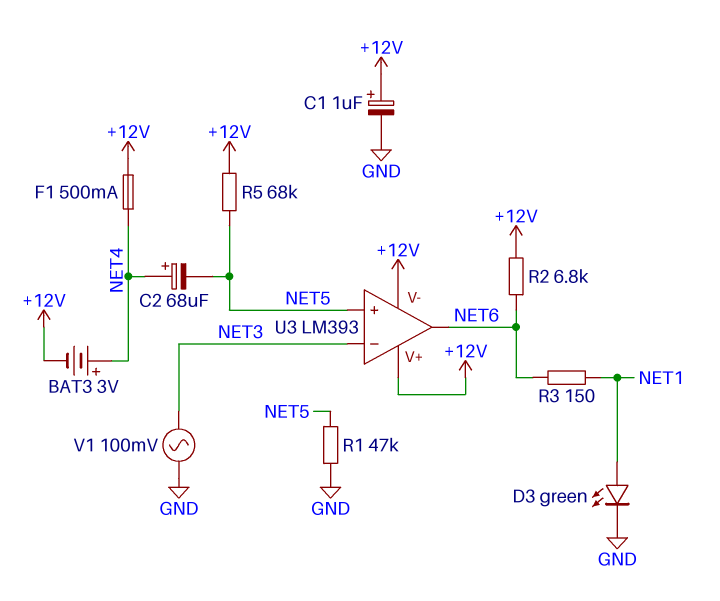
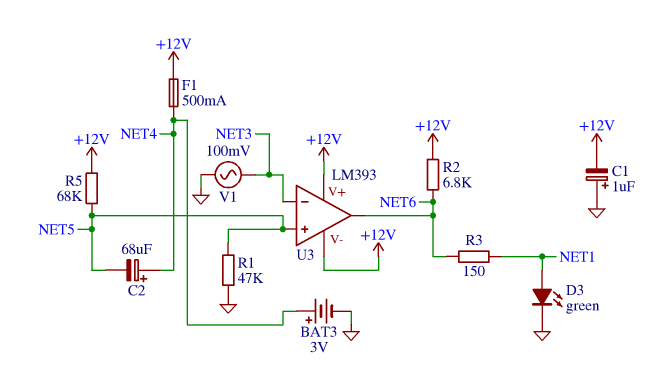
BAT3: 3V (plus NET4, minus +12V) -> 3V (plus NET4, minus GND)
C1: 1uF (plus +12V, minus GND) -> 1uF (plus GND, minus +12V)

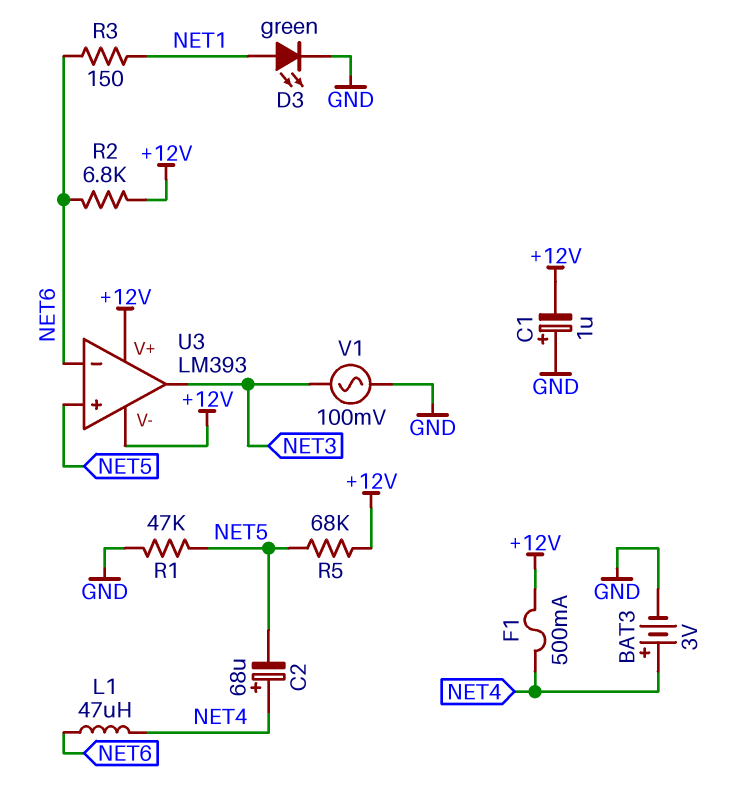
L1: none -> 47uH (NET4, NET6)
U3 pin in-: NET3 -> NET6
U3 pin out: NET6 -> NET3

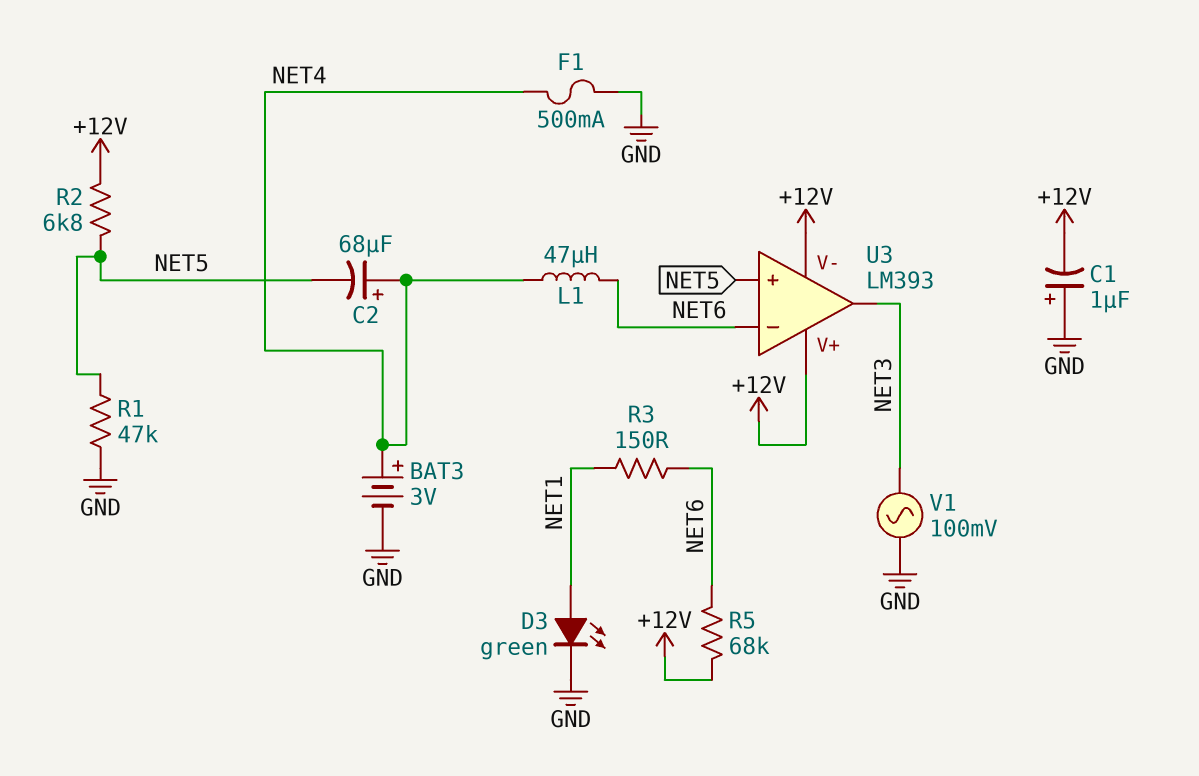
F1: 500mA (+12V, NET4) -> 500mA (GND, NET4)
R2: 6.8k (+12V, NET6) -> 6.8k (+12V, NET5)
R5: 68k (+12V, NET5) -> 68k (+12V, NET6)

